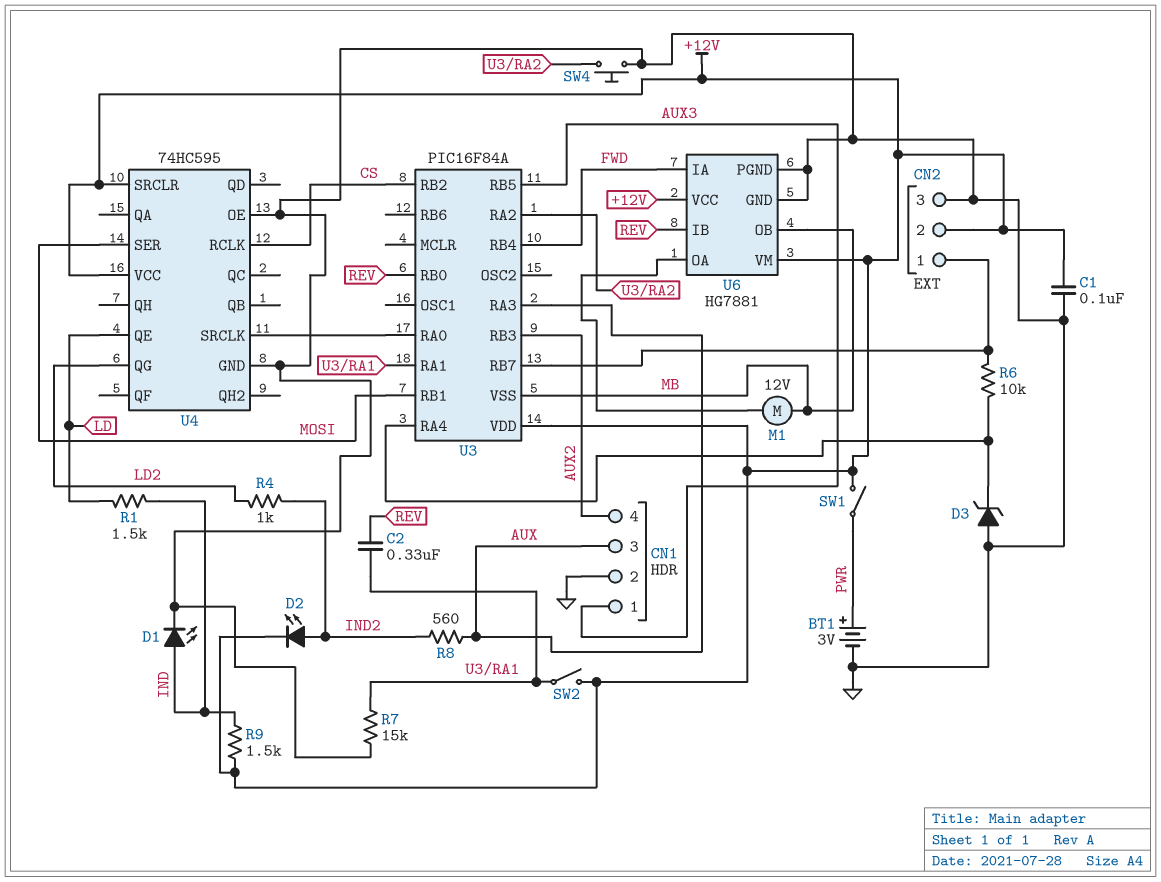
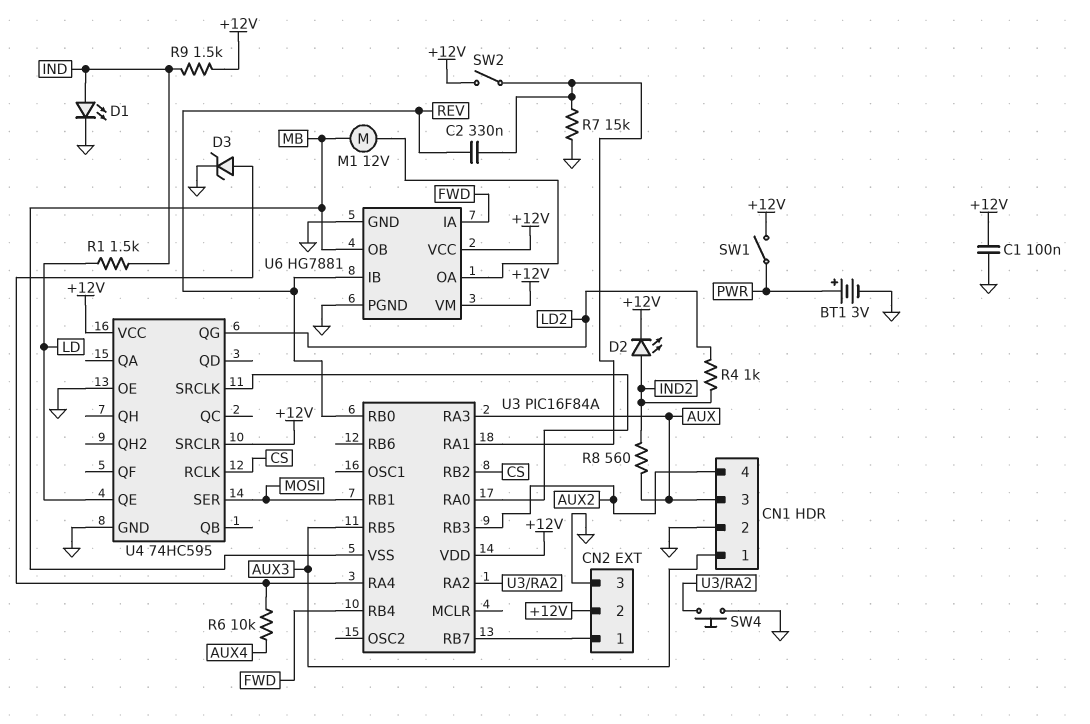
D3: zener (A GND, K U3/RA4) -> zener (A U3/RA4, K GND)
R6: 10k (CN2/1, U3/RA4) -> 10k (AUX4, U3/RA4)

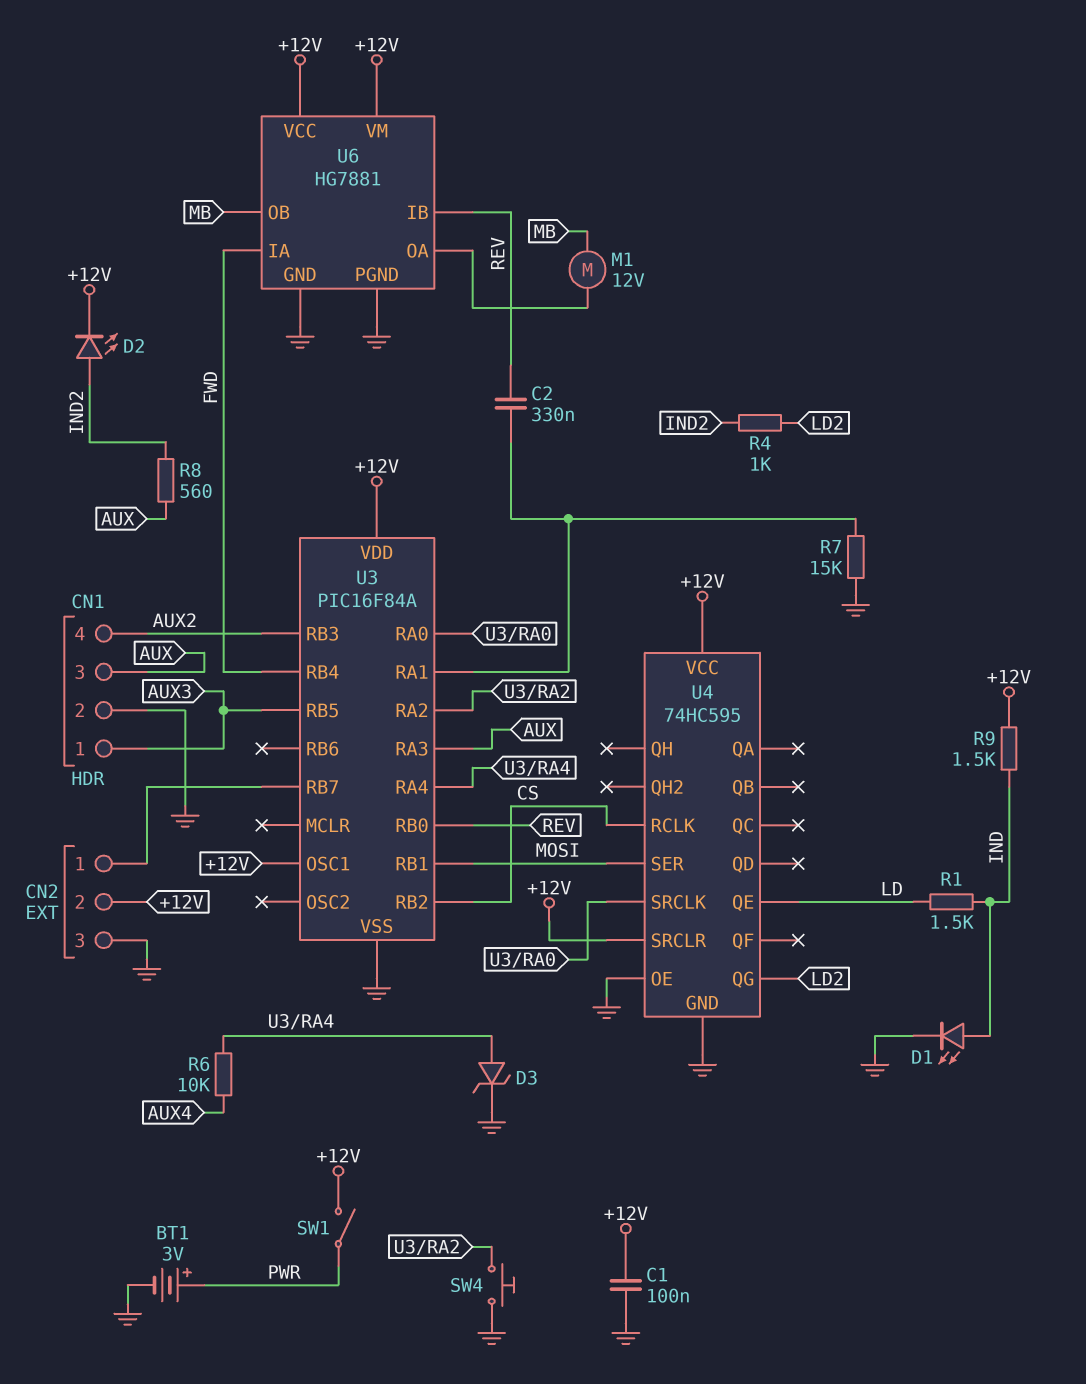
SW2: switch (+12V, U3/RA1) -> none
U3 pin OSC1: none -> +12V
U3 pin VSS: MB -> GND

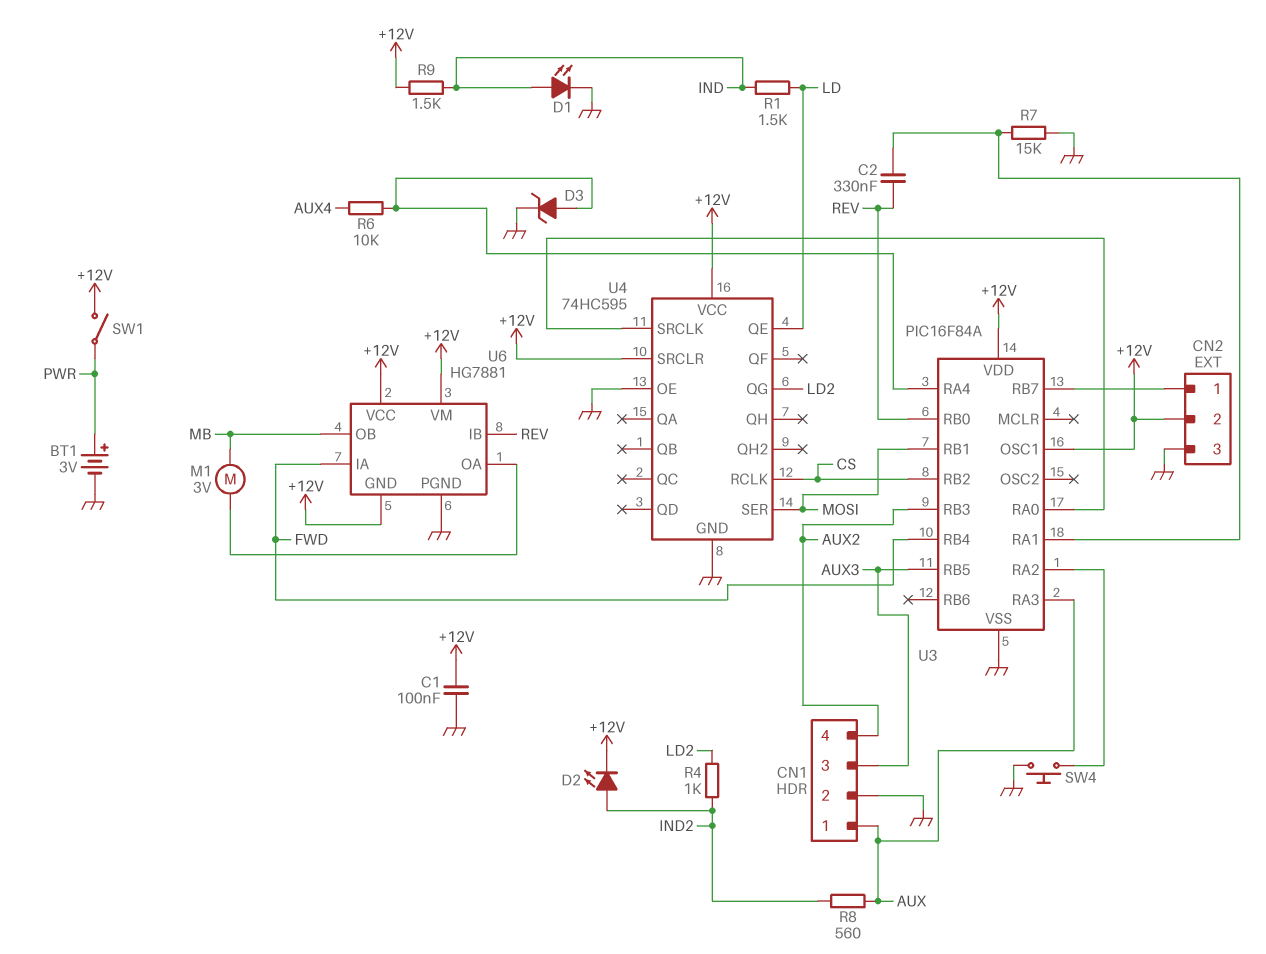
CN1 pin 1: AUX3 -> AUX
CN1 pin 3: AUX -> AUX3
M1: motor 12V (MB, U6/OA) -> motor 3V (MB, U6/OA)
U6 pin GND: GND -> +12V

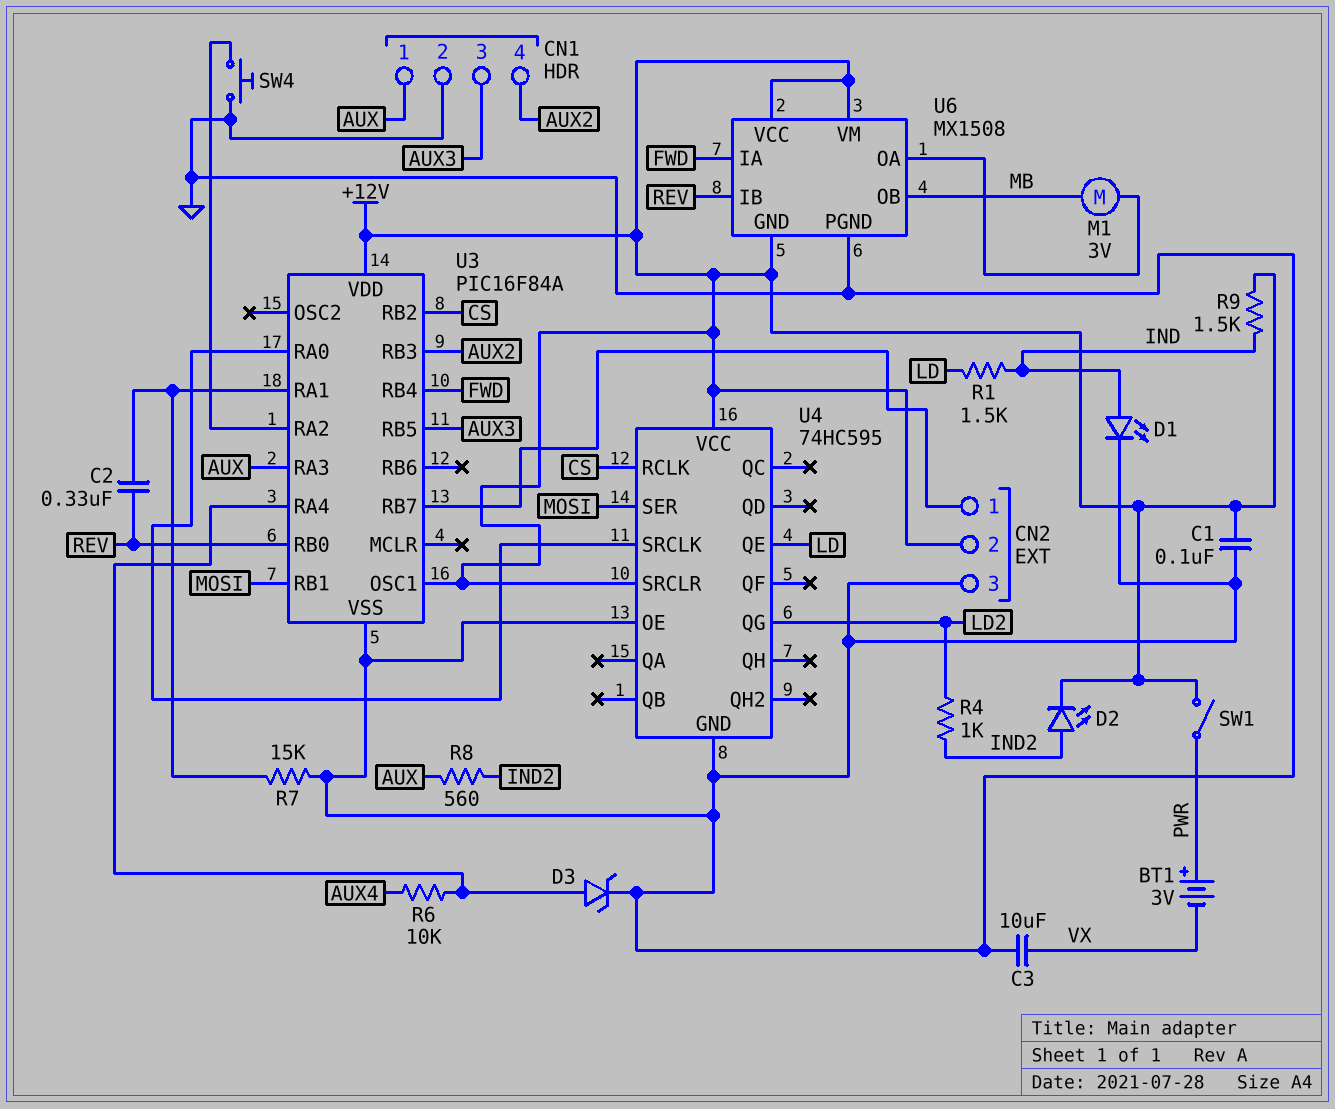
BT1: 3V (plus PWR, minus GND) -> 3V (plus PWR, minus VX)
C3: none -> 10uF (GND, VX)
U6: HG7881 -> MX1508

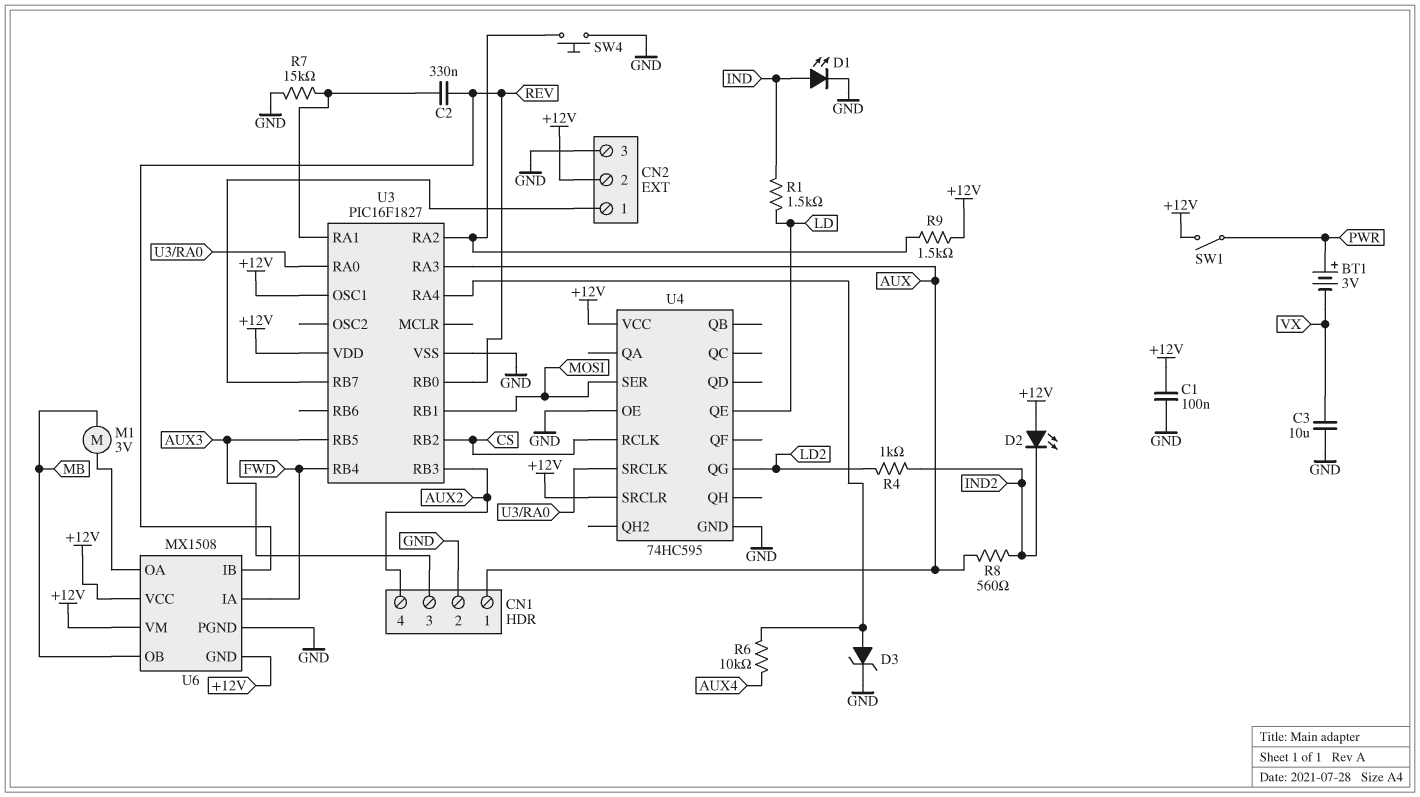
D2: LED (A IND2, K +12V) -> LED (A +12V, K IND2)
R9: 1.5k (+12V, IND) -> 1.5k (+12V, U3/RA2)
U3: PIC16F84A -> PIC16F1827

